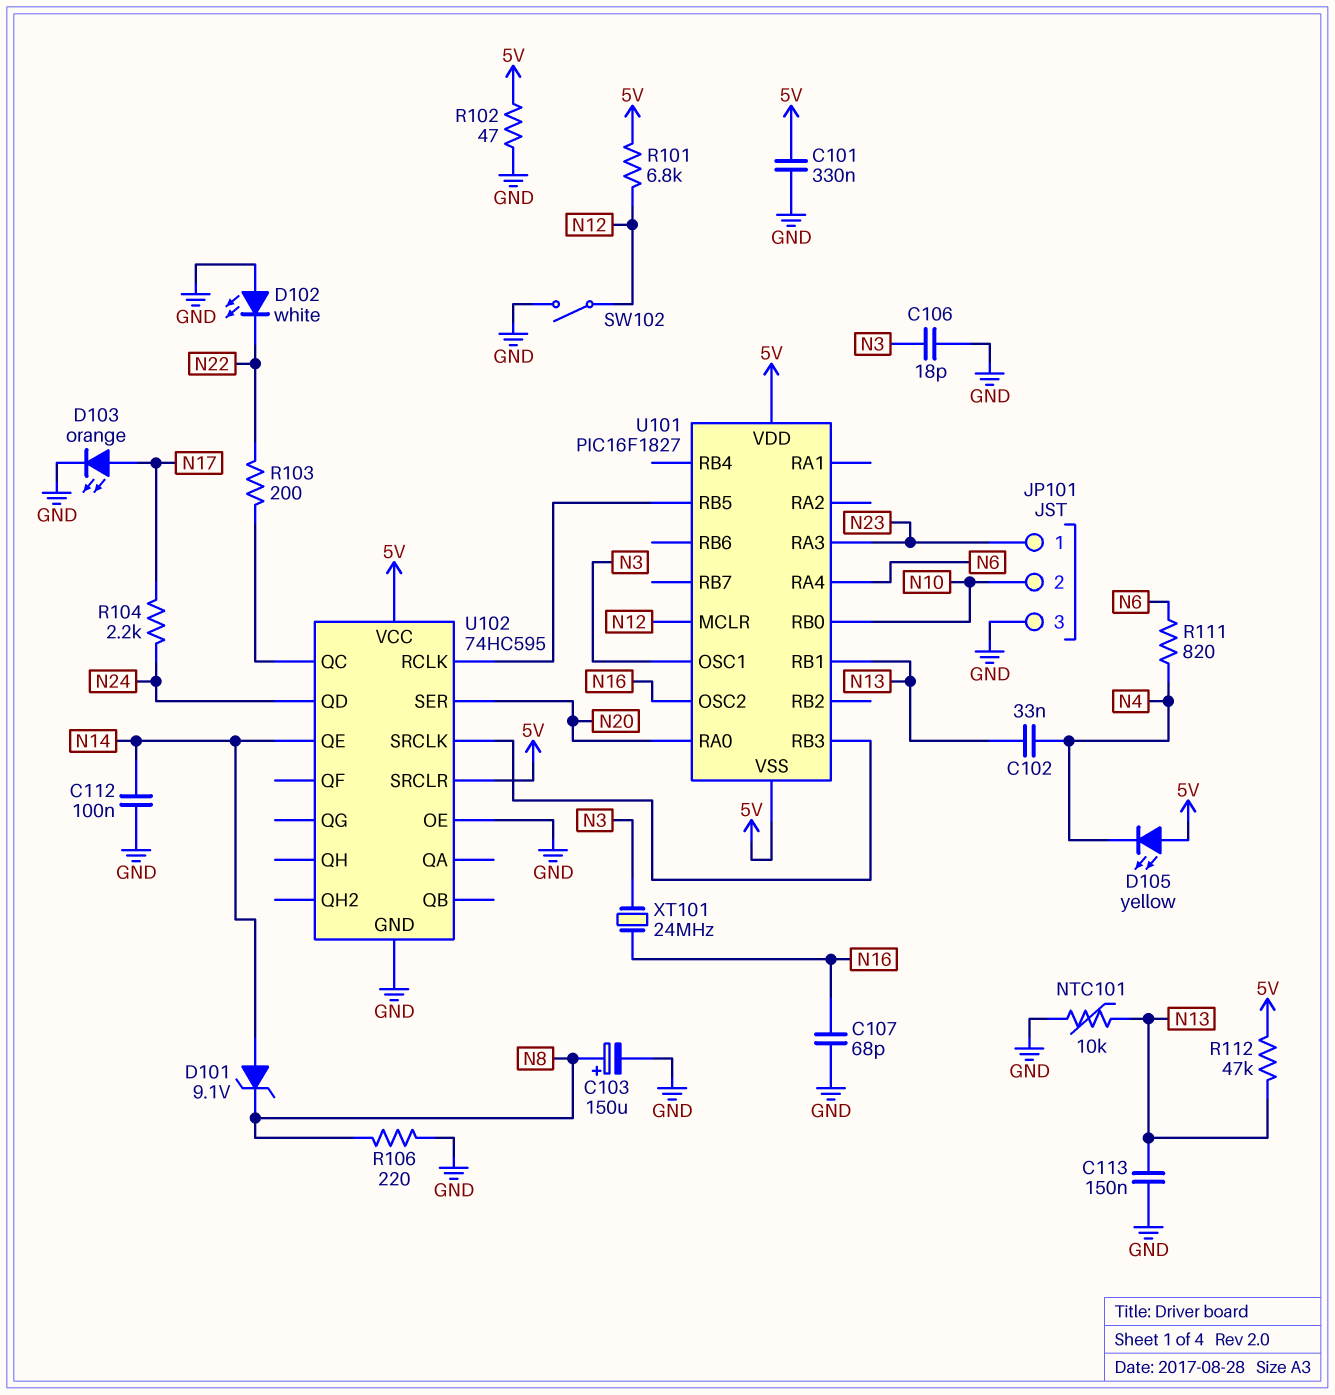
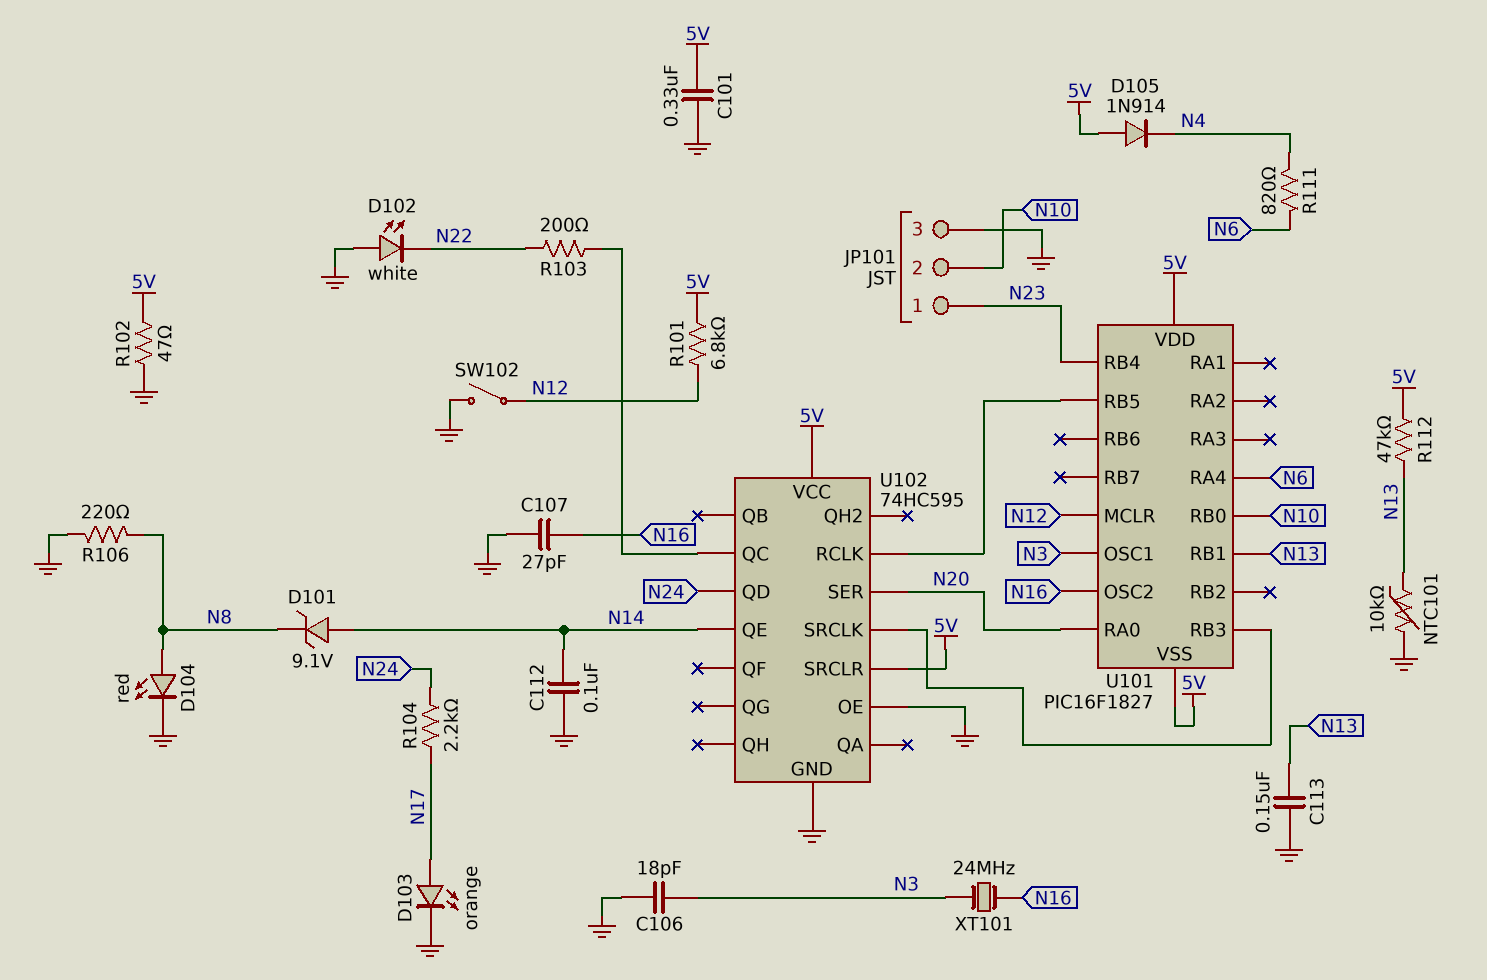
C102: 33nF (N4, N13) -> none
C103: 150uF (plus N8, minus GND) -> none
C107: 68pF (GND, N16) -> 27pF (GND, N16)
D104: none -> LED red (A N8, K GND)
D105: LED yellow (A 5V, K N4) -> diode 1N914 (A 5V, K N4)
U101 pin RA3: N23 -> none
U101 pin RB4: none -> N23

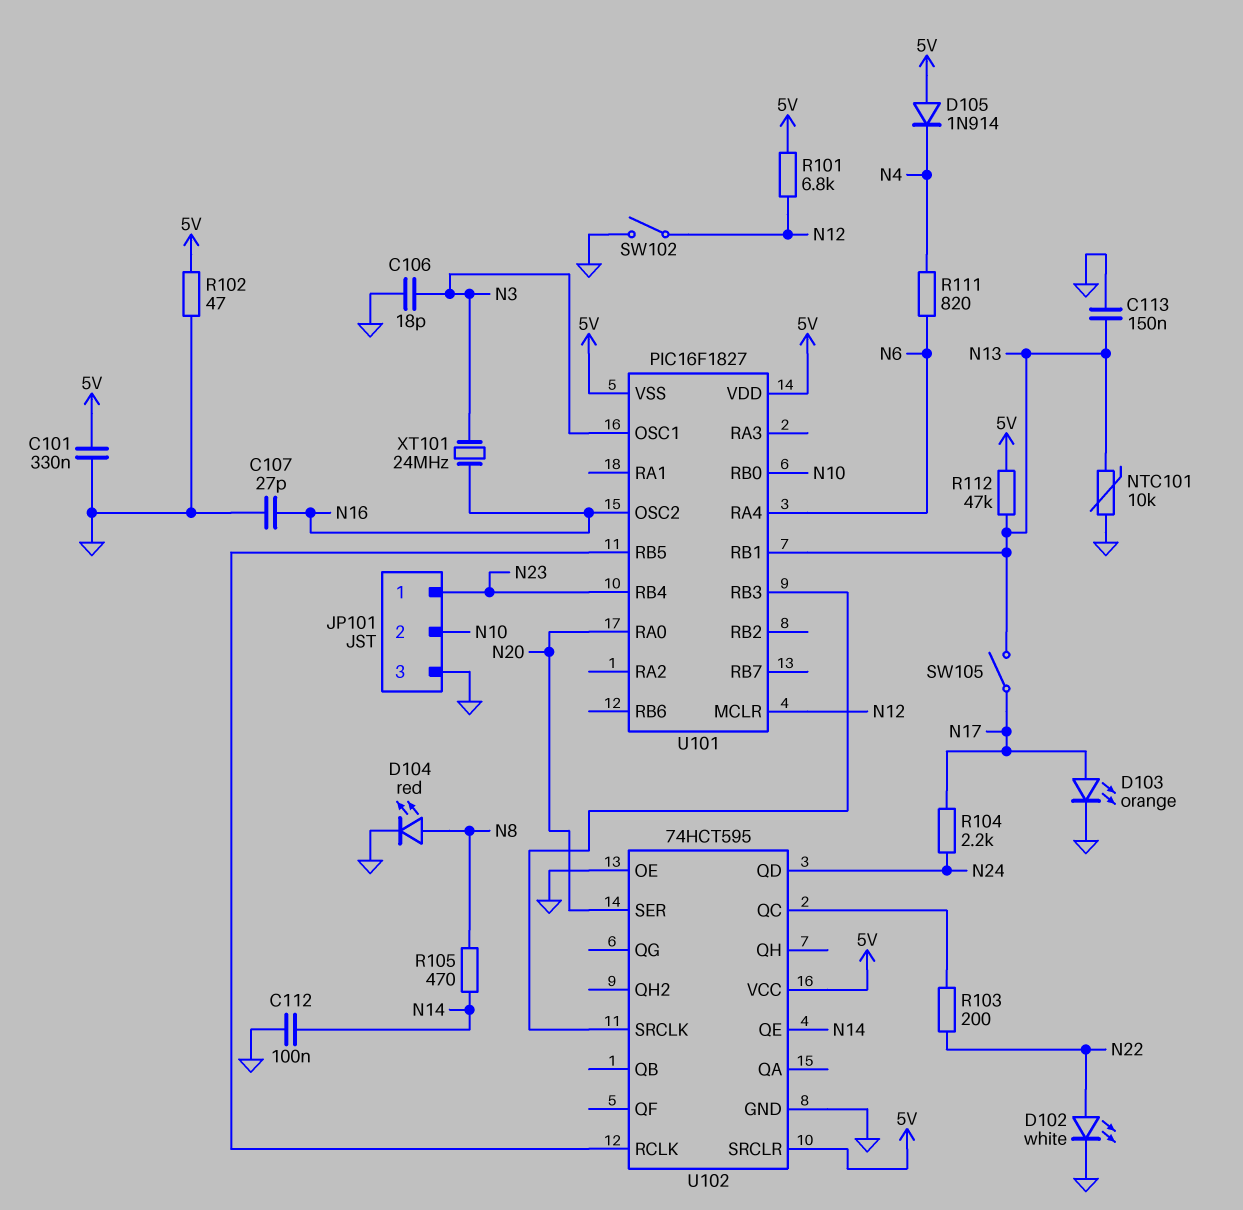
D101: zener 9.1V (A N14, K N8) -> none
D102: LED white (A GND, K N22) -> LED white (A N22, K GND)
R105: none -> 470 (N8, N14)
R106: 220 (GND, N8) -> none
SW105: none -> switch (N13, N17)
U102: 74HC595 -> 74HCT595

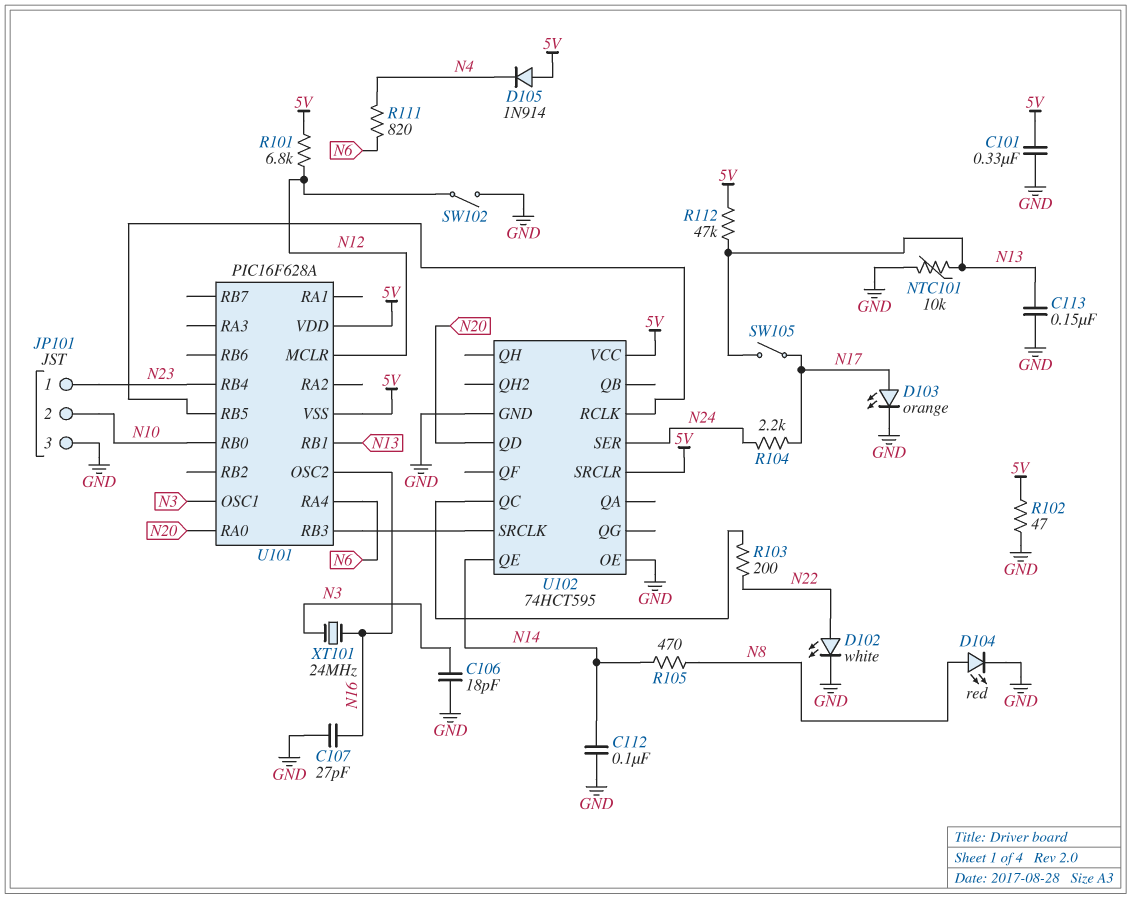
U101: PIC16F1827 -> PIC16F628A
U102 pin QD: N24 -> N20
U102 pin SER: N20 -> N24

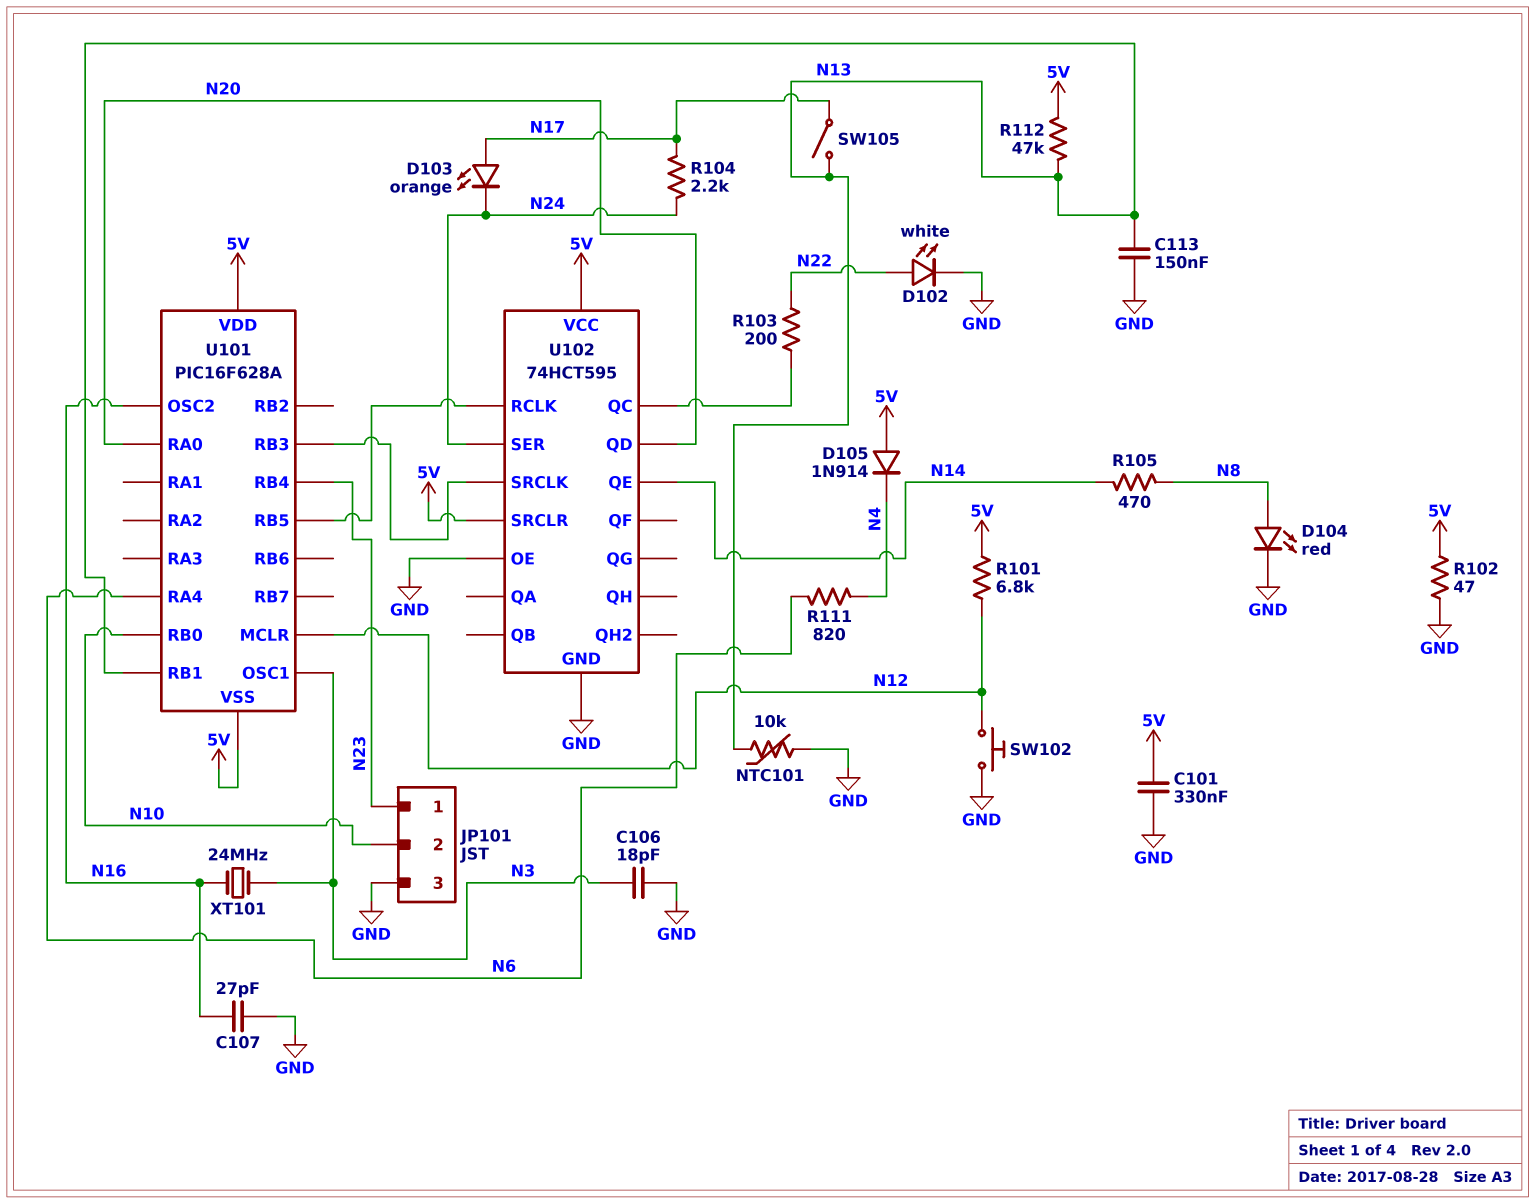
C112: 100nF (GND, N14) -> none
D103: LED orange (A N17, K GND) -> LED orange (A N17, K N24)
SW102: switch (GND, N12) -> button (GND, N12)

